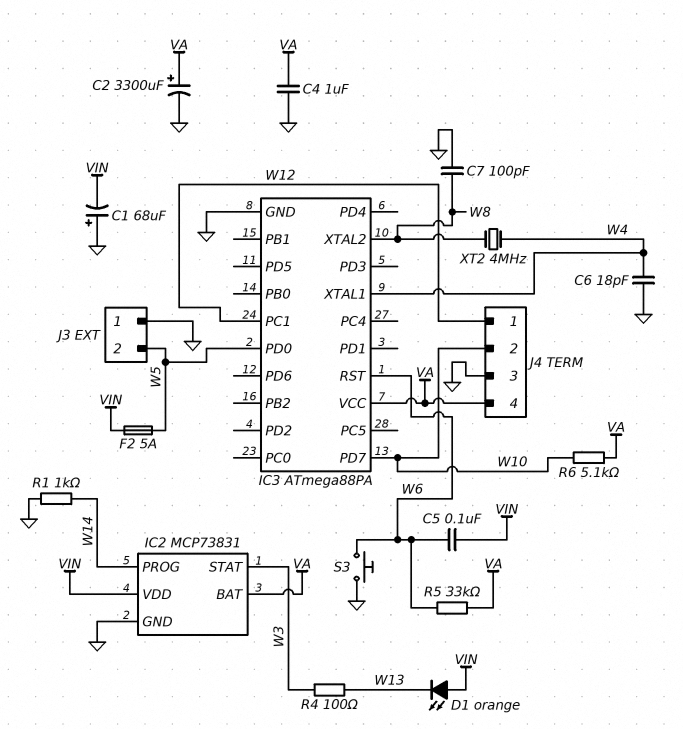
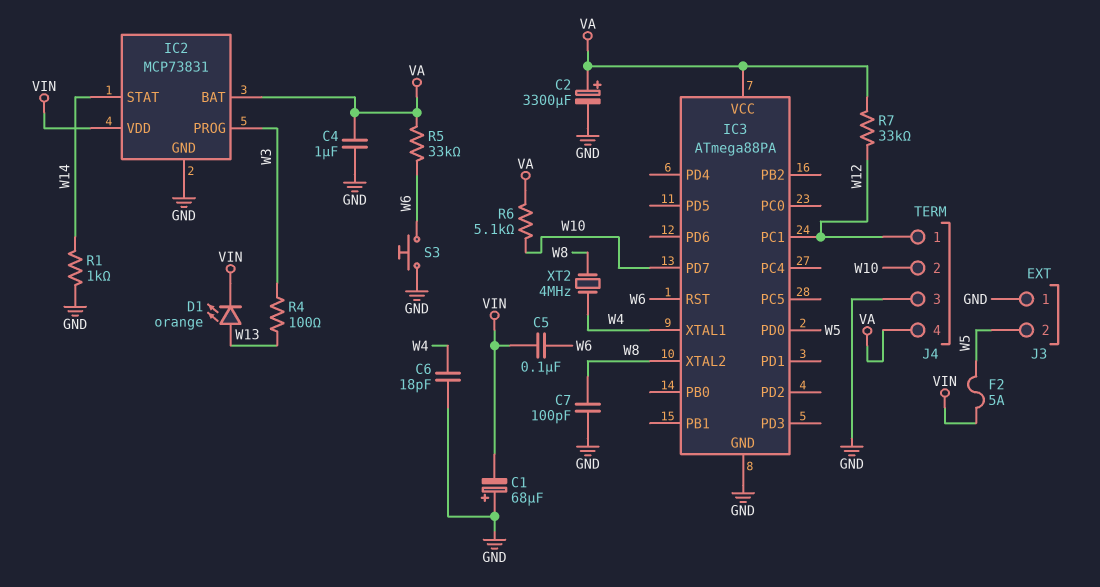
D1: LED orange (A VIN, K W13) -> LED orange (A W13, K VIN)
IC2 pin PROG: W14 -> W3
IC2 pin STAT: W3 -> W14
R7: none -> 33k (VA, W12)

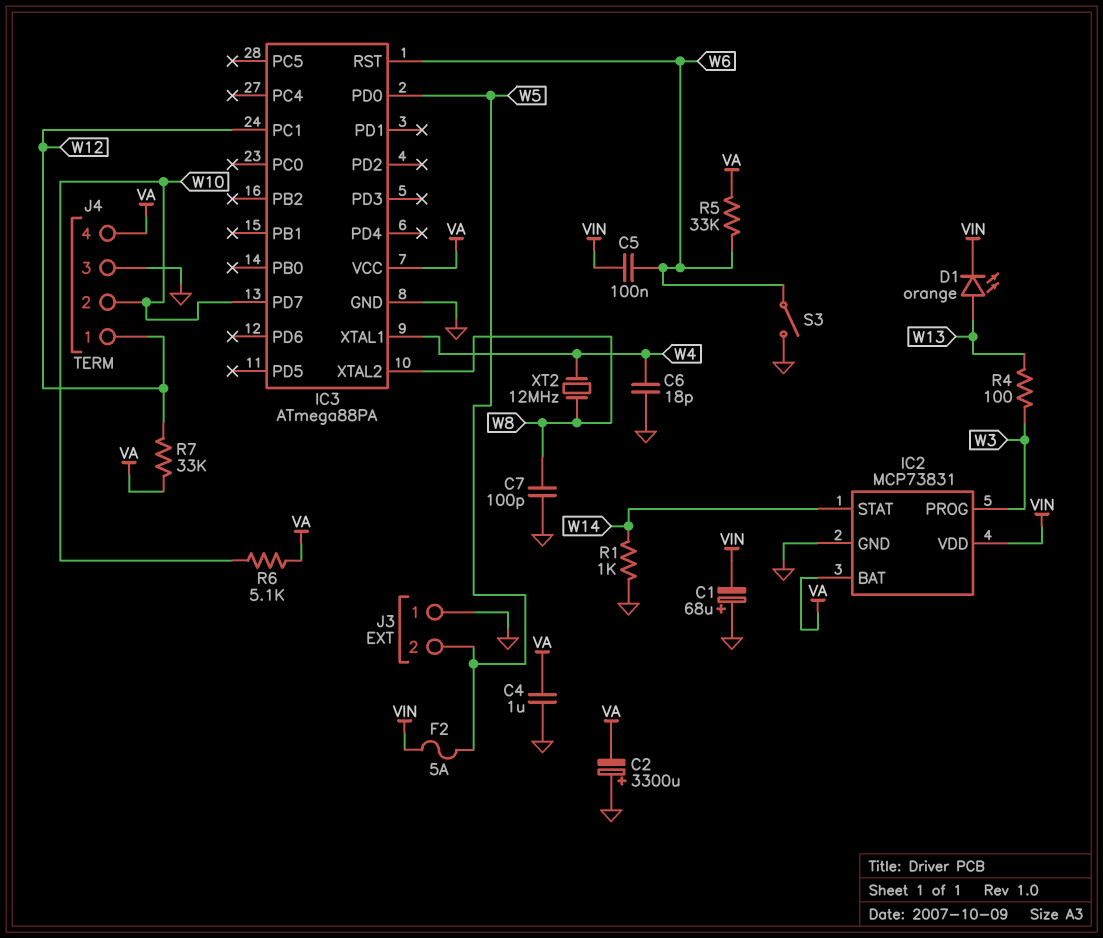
C2: 3300uF (plus VA, minus GND) -> 3300uF (plus GND, minus VA)
S3: button (GND, W6) -> switch (GND, W6)
XT2: 4MHz (W4, W8) -> 12MHz (W4, W8)

